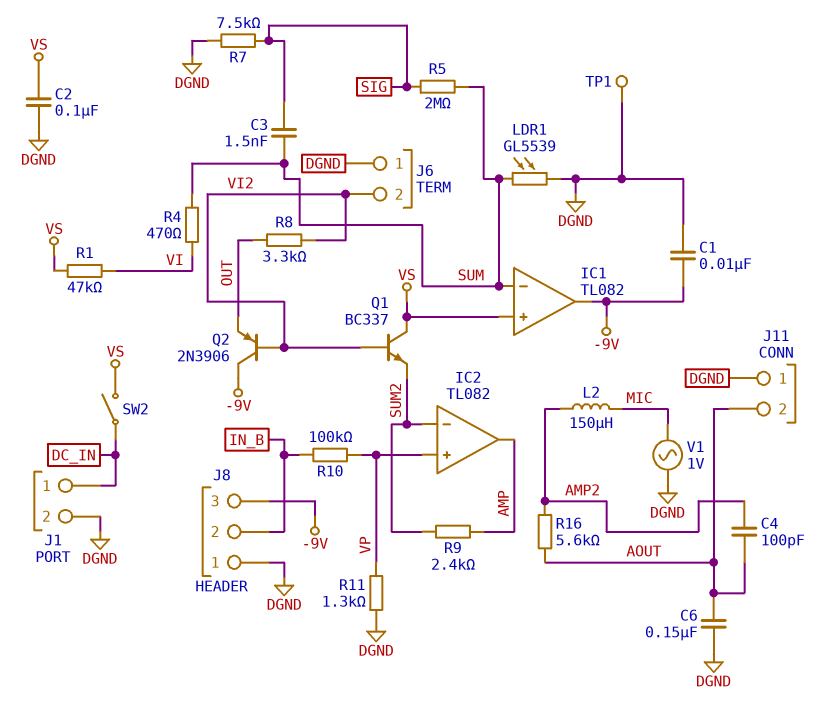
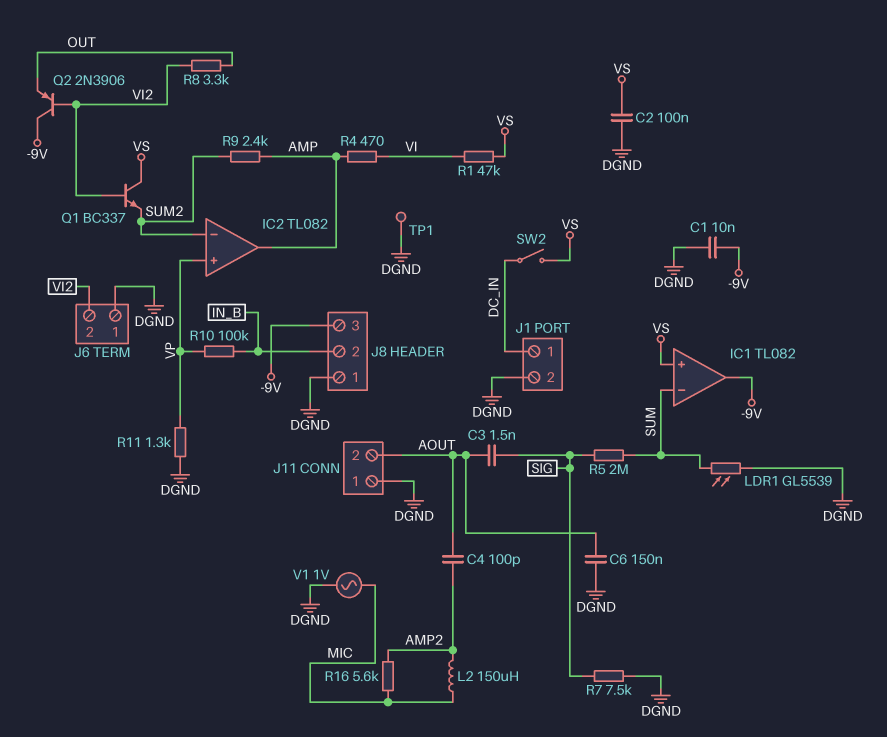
C3: 1.5nF (SIG, SUM) -> 1.5nF (AOUT, SIG)
R4: 470 (SUM, VI) -> 470 (AMP, VI)
R16: 5.6k (AMP2, AOUT) -> 5.6k (AMP2, MIC)

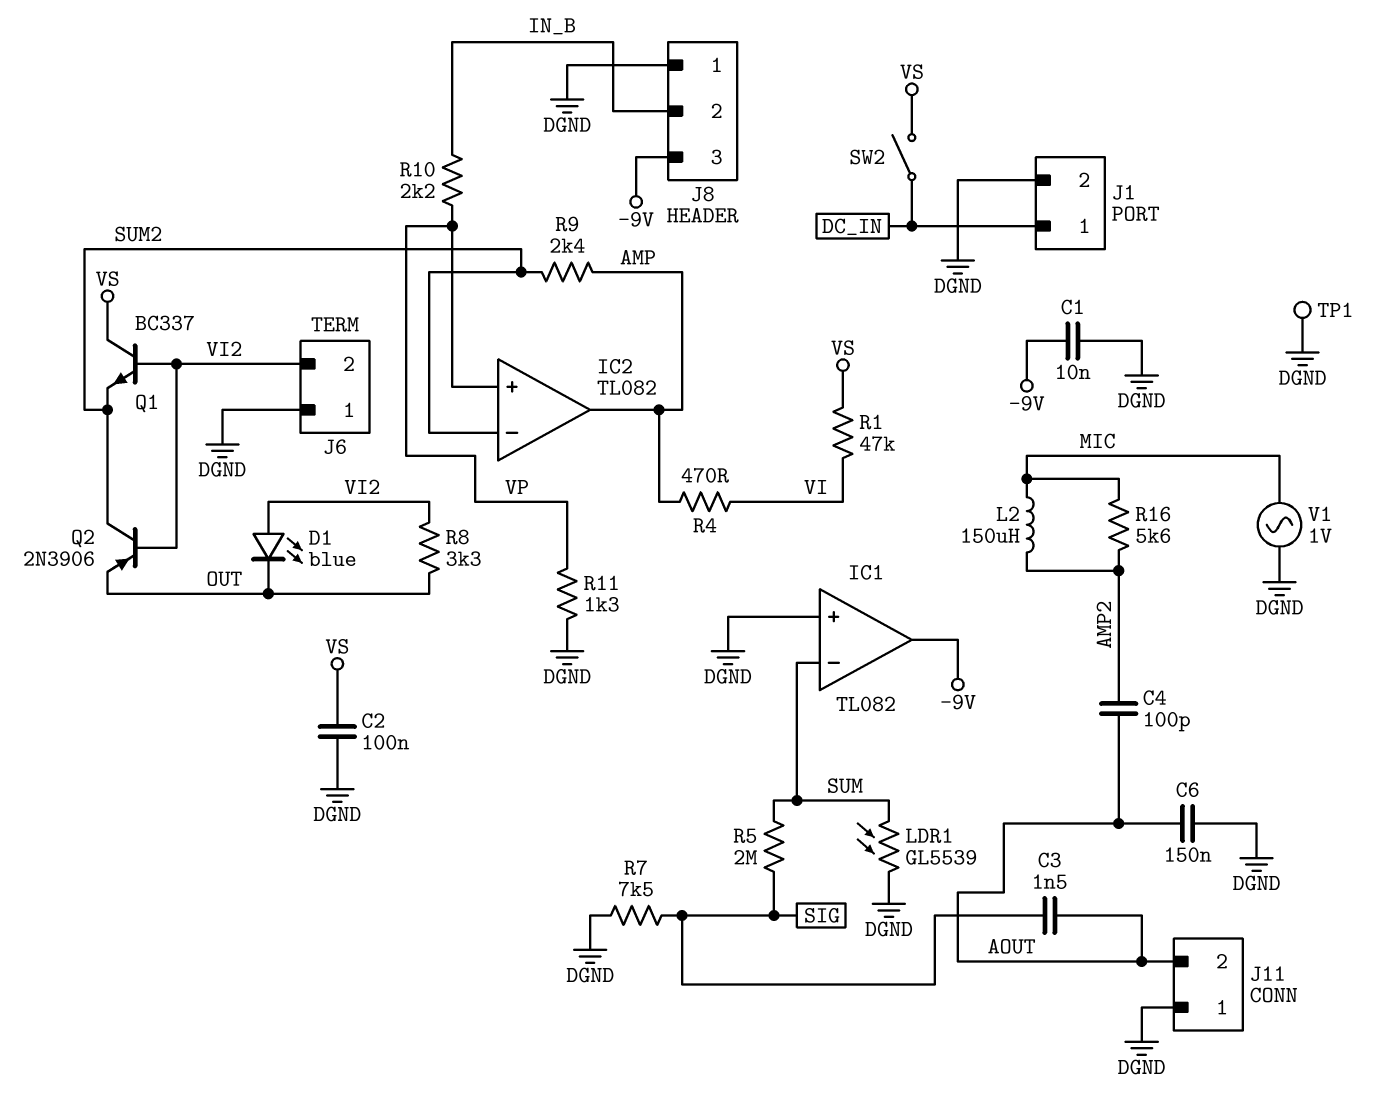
D1: none -> LED blue (A VI2, K OUT)
IC1 pin in+: VS -> DGND
Q2: PNP 2N3906 (B VI2, C -9V, E OUT) -> PNP 2N3906 (B VI2, C SUM2, E OUT)
R10: 100k (IN_B, VP) -> 2.2k (IN_B, VP)

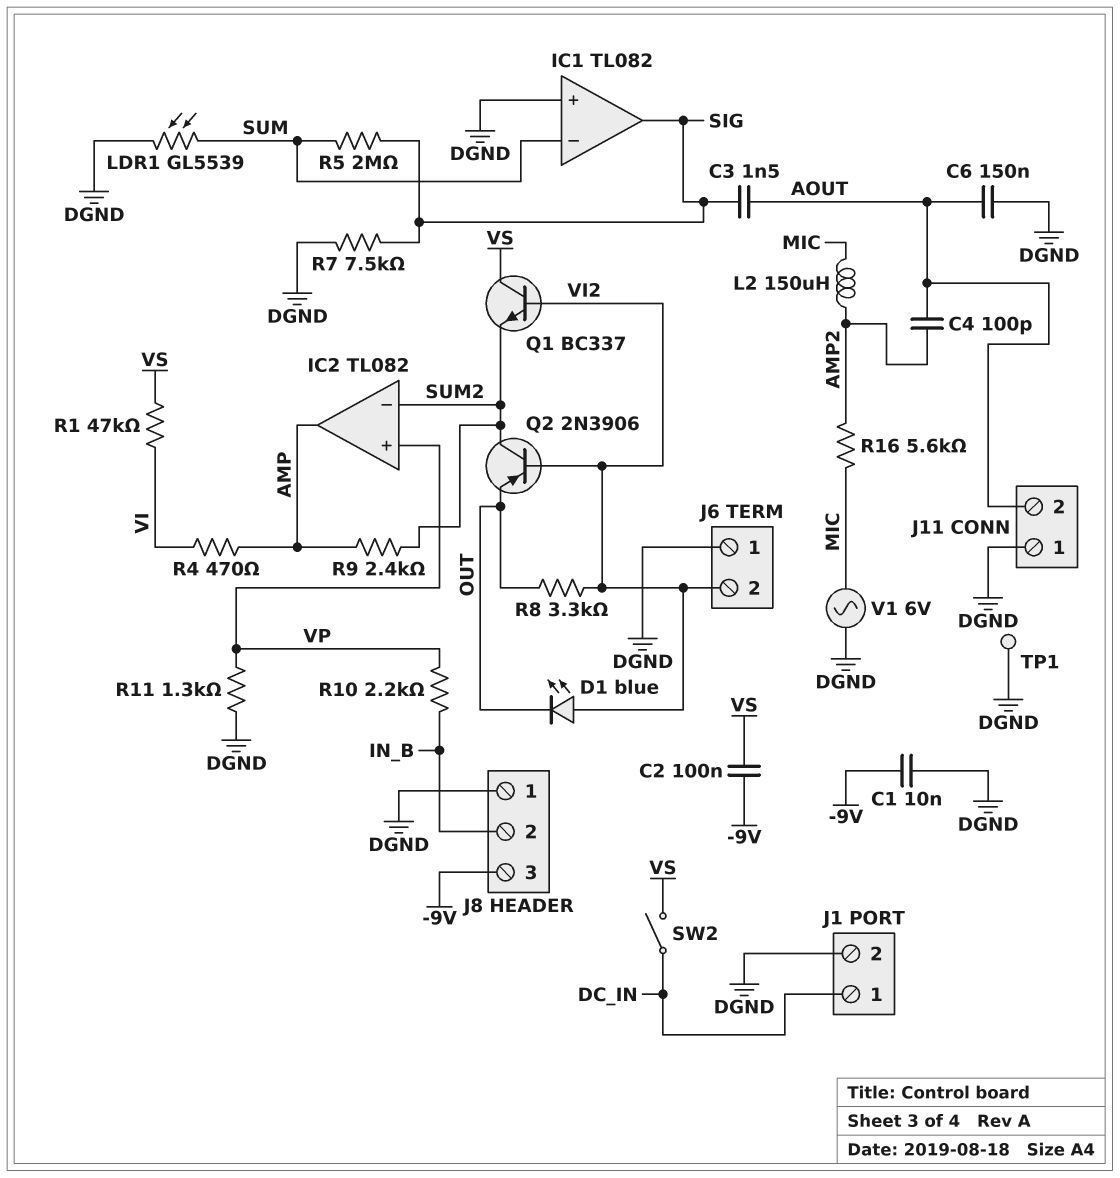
C2: 100nF (DGND, VS) -> 100nF (-9V, VS)
IC1 pin out: -9V -> SIG
V1: AC 1V (DGND, MIC) -> AC 6V (DGND, MIC)

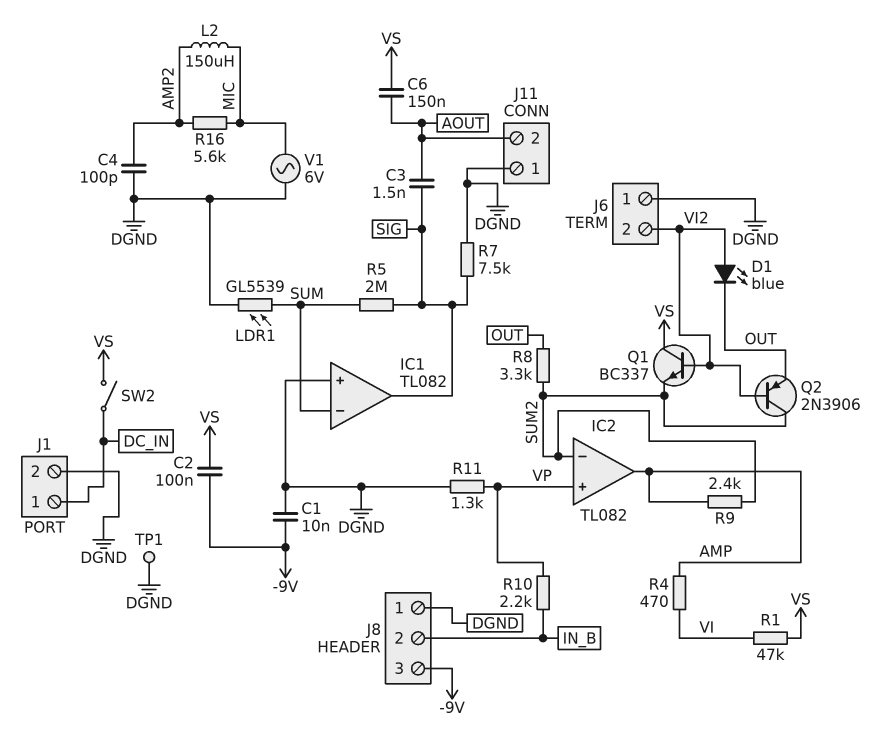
C4: 100pF (AMP2, AOUT) -> 100pF (AMP2, DGND)
C6: 150nF (AOUT, DGND) -> 150nF (AOUT, VS)
R8: 3.3k (OUT, VI2) -> 3.3k (OUT, SUM2)

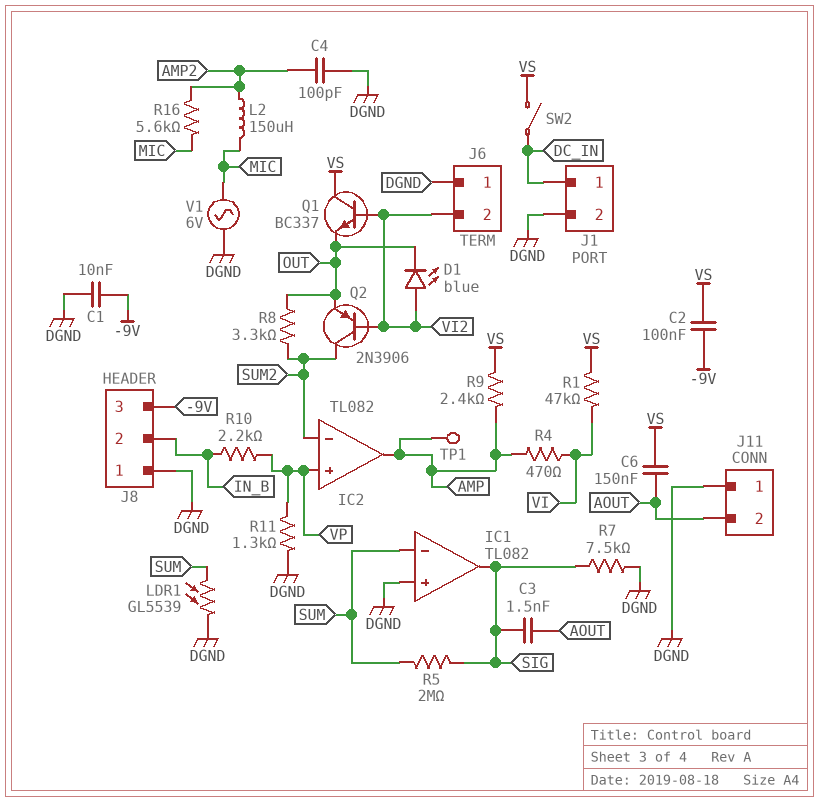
Q1: NPN BC337 (B VI2, C VS, E SUM2) -> NPN BC337 (B VI2, C VS, E OUT)
R9: 2.4k (AMP, SUM2) -> 2.4k (AMP, VS)
TP1: test point (DGND) -> test point (AMP)

